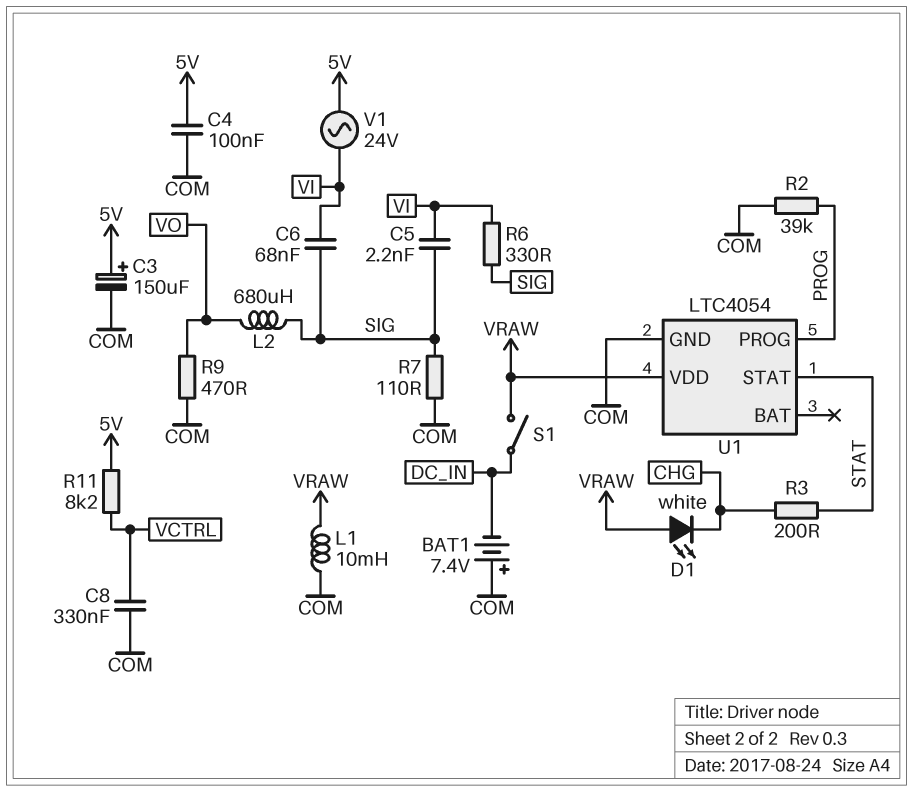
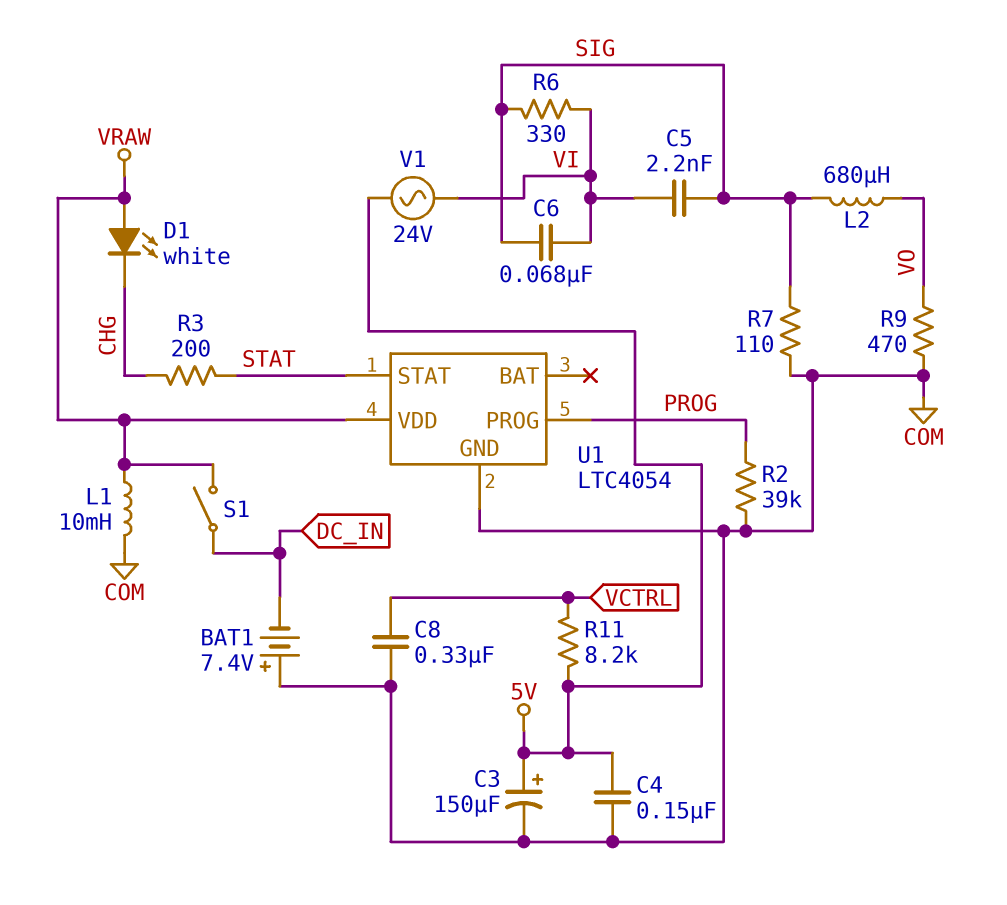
C4: 100nF (5V, COM) -> 150nF (5V, COM)

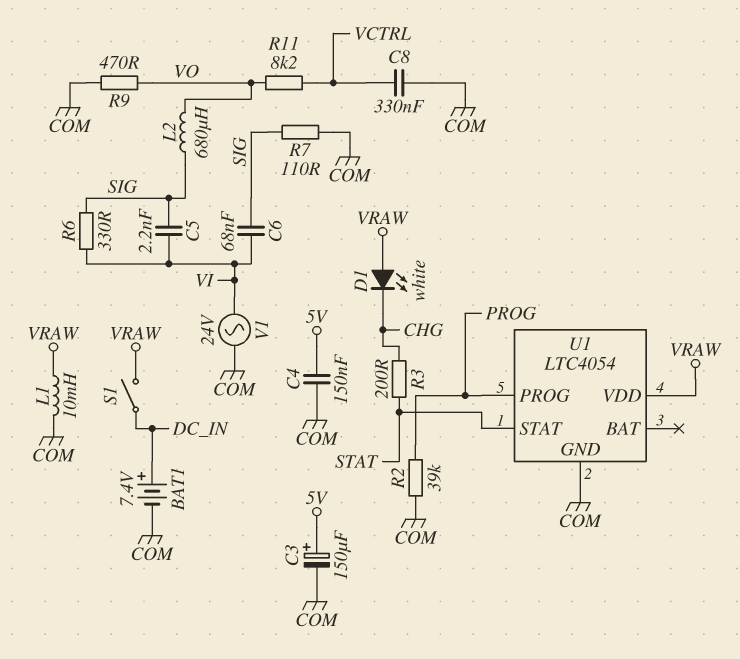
BAT1: 7.4V (plus COM, minus DC_IN) -> 7.4V (plus DC_IN, minus COM)
R11: 8.2k (5V, VCTRL) -> 8.2k (VCTRL, VO)
V1: AC 24V (5V, VI) -> AC 24V (COM, VI)

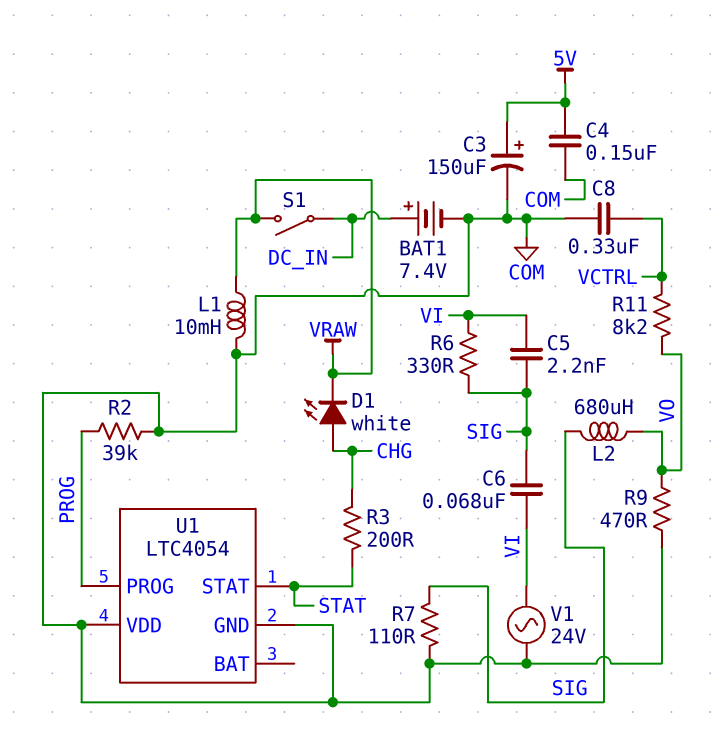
D1: LED white (A VRAW, K CHG) -> LED white (A CHG, K VRAW)
U1 pin VDD: VRAW -> COM

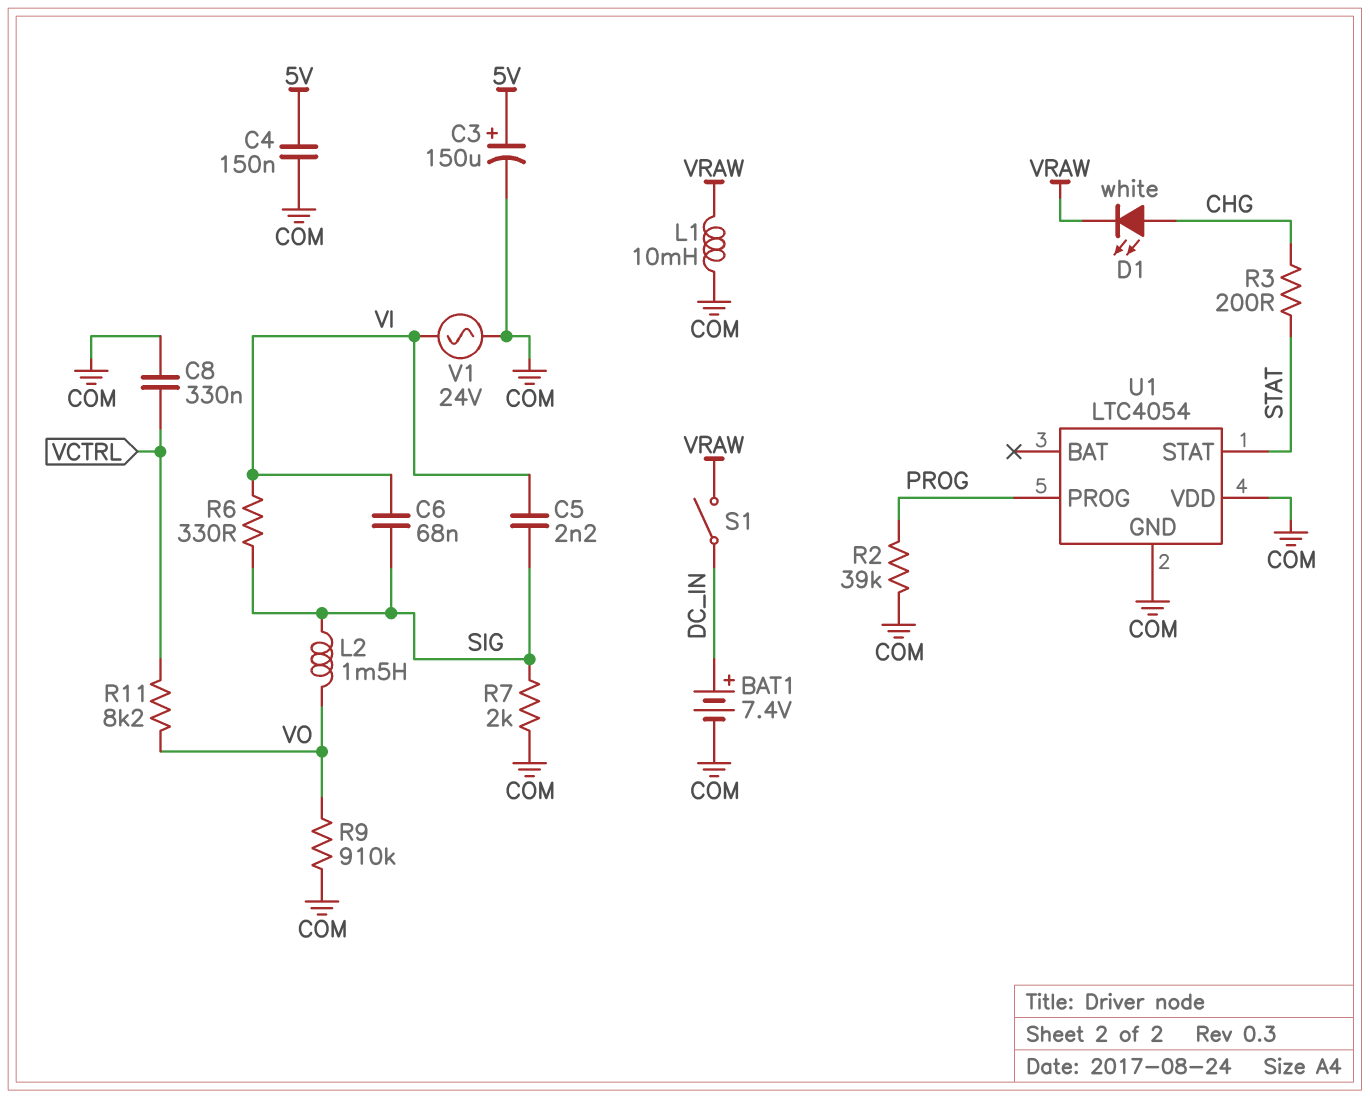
L2: 680uH (SIG, VO) -> 1.5mH (SIG, VO)
R7: 110 (COM, SIG) -> 2k (COM, SIG)
R9: 470 (COM, VO) -> 910k (COM, VO)

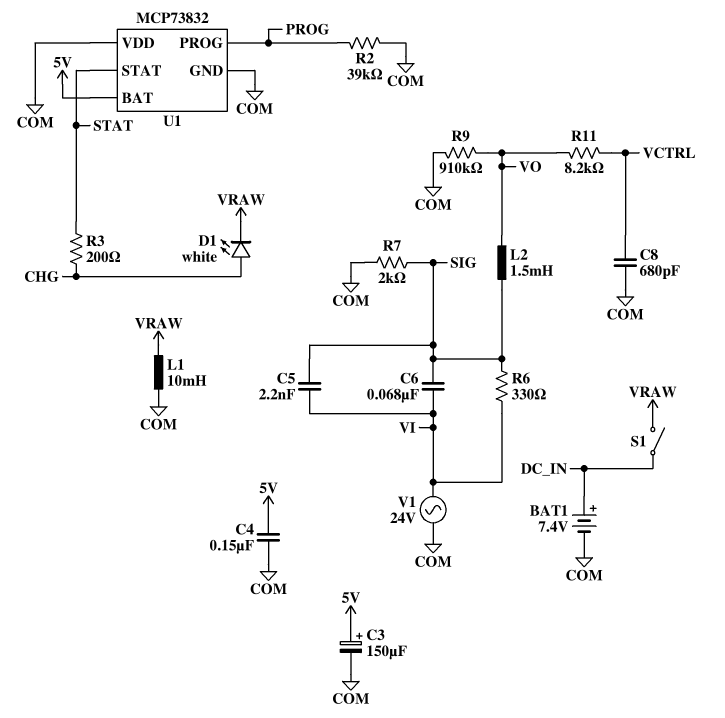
C8: 330nF (COM, VCTRL) -> 680pF (COM, VCTRL)
U1: LTC4054 -> MCP73832
U1 pin BAT: none -> 5V

